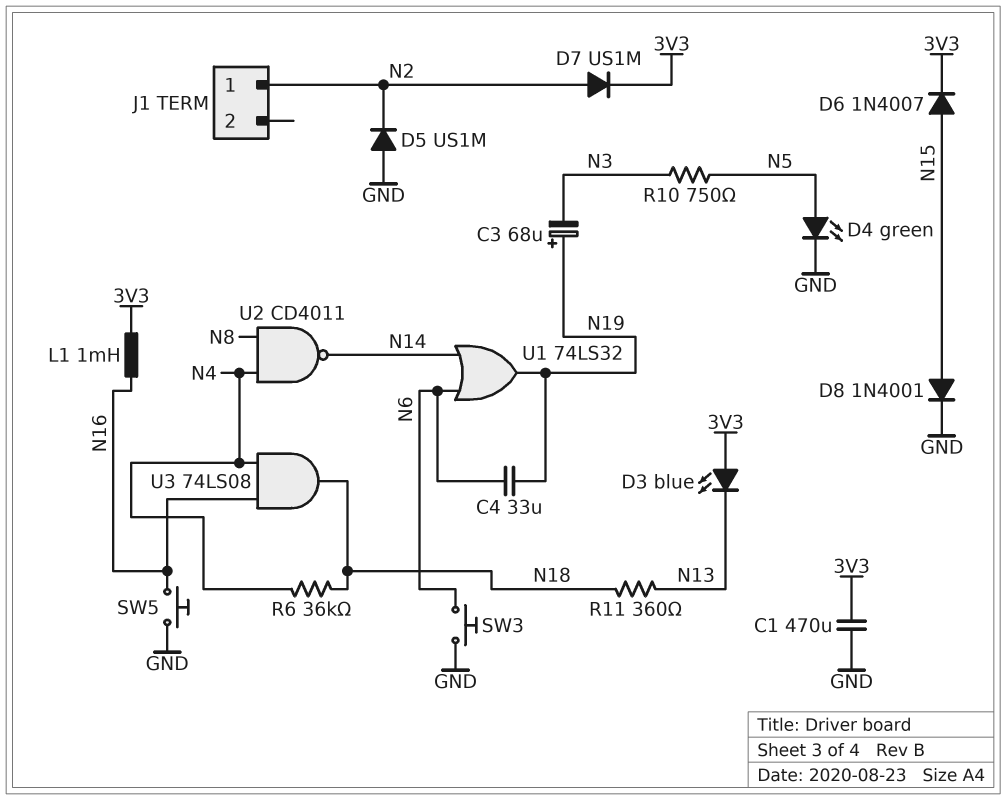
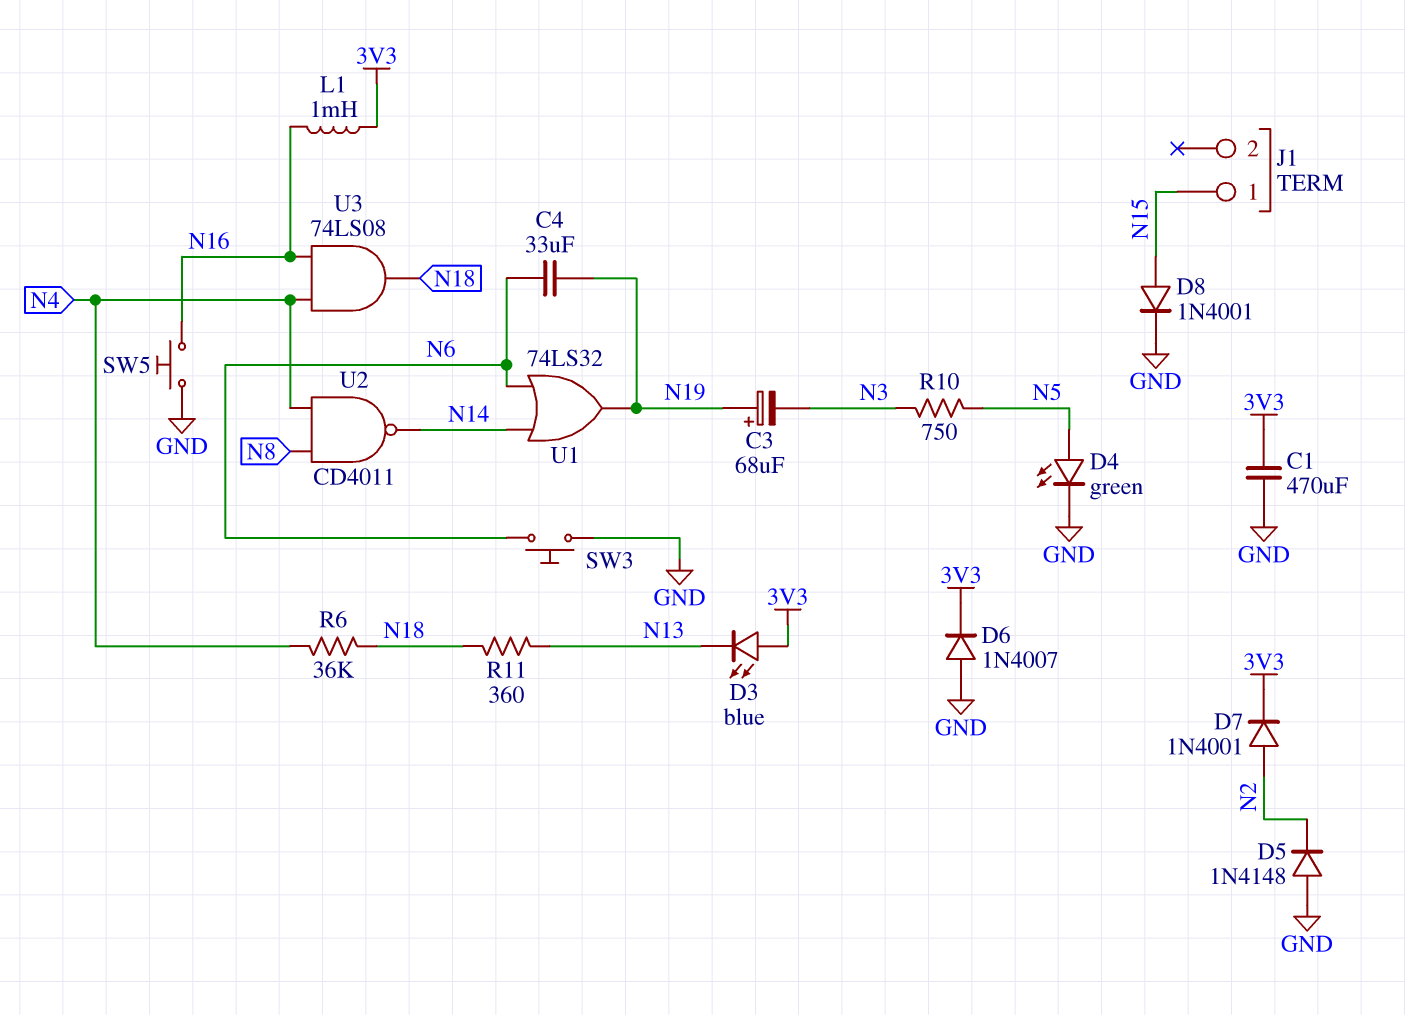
D5: diode US1M (A GND, K N2) -> diode 1N4148 (A GND, K N2)
D6: diode 1N4007 (A N15, K 3V3) -> diode 1N4007 (A GND, K 3V3)
D7: diode US1M (A N2, K 3V3) -> diode 1N4001 (A N2, K 3V3)
J1 pin 1: N2 -> N15

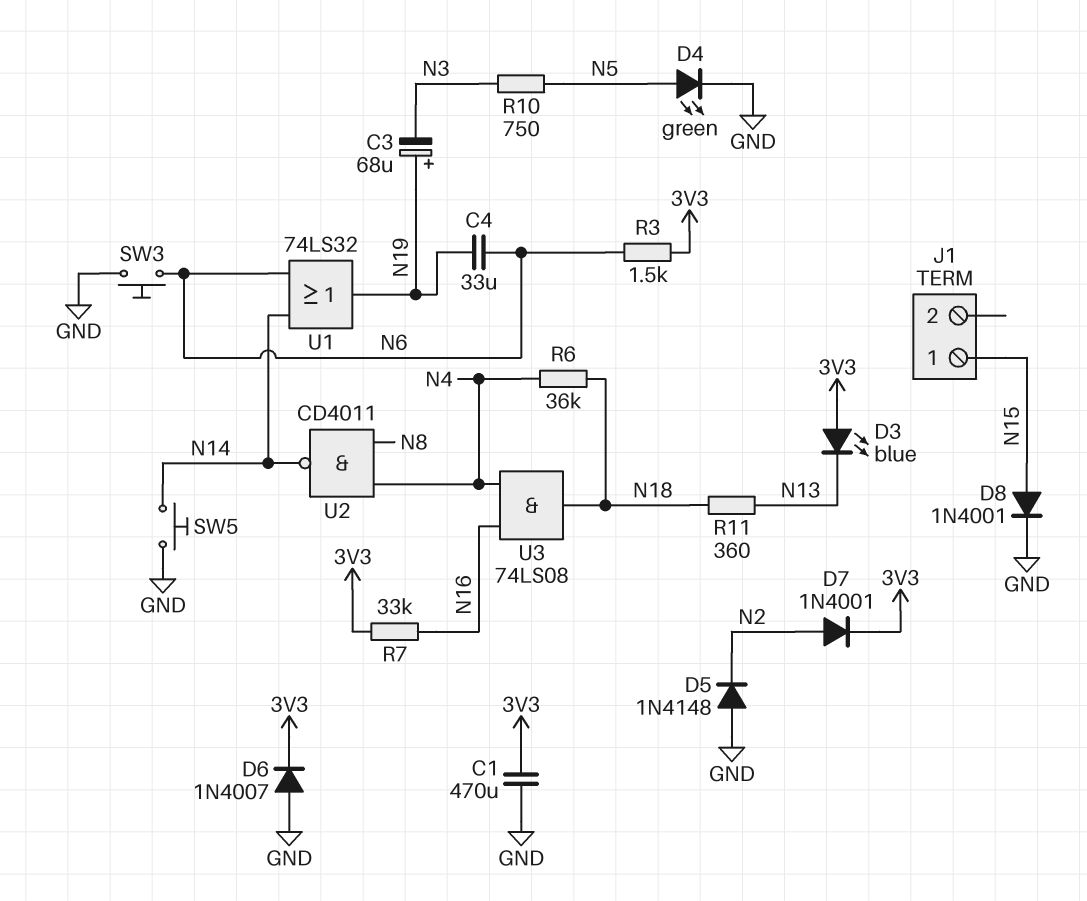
L1: 1mH (3V3, N16) -> none
R3: none -> 1.5k (3V3, N6)
R7: none -> 33k (3V3, N16)
SW5: button (GND, N16) -> button (GND, N14)

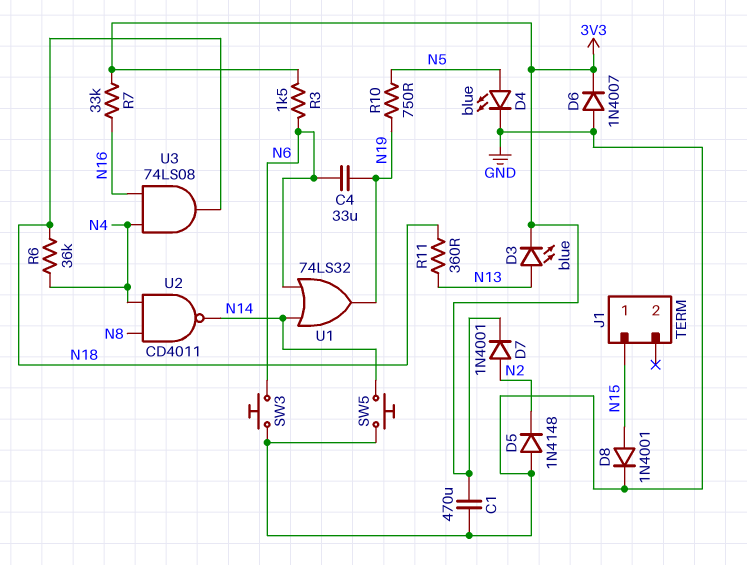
C3: 68uF (plus N19, minus N3) -> none
D3: LED blue (A 3V3, K N13) -> LED blue (A N13, K 3V3)
D4: LED green (A N5, K GND) -> LED blue (A N5, K GND)
R10: 750 (N3, N5) -> 750 (N5, N19)

